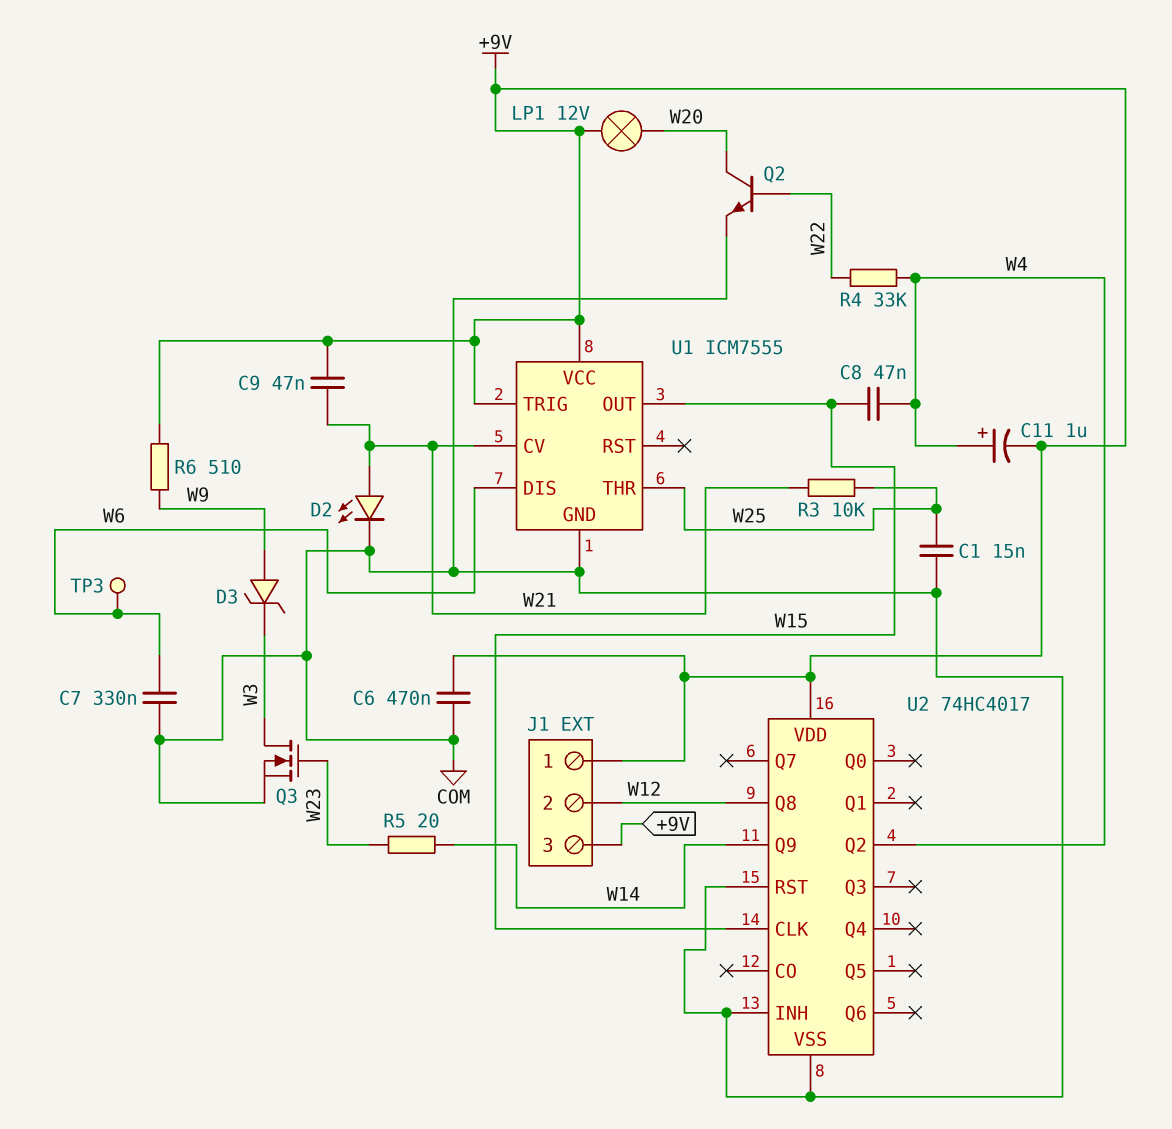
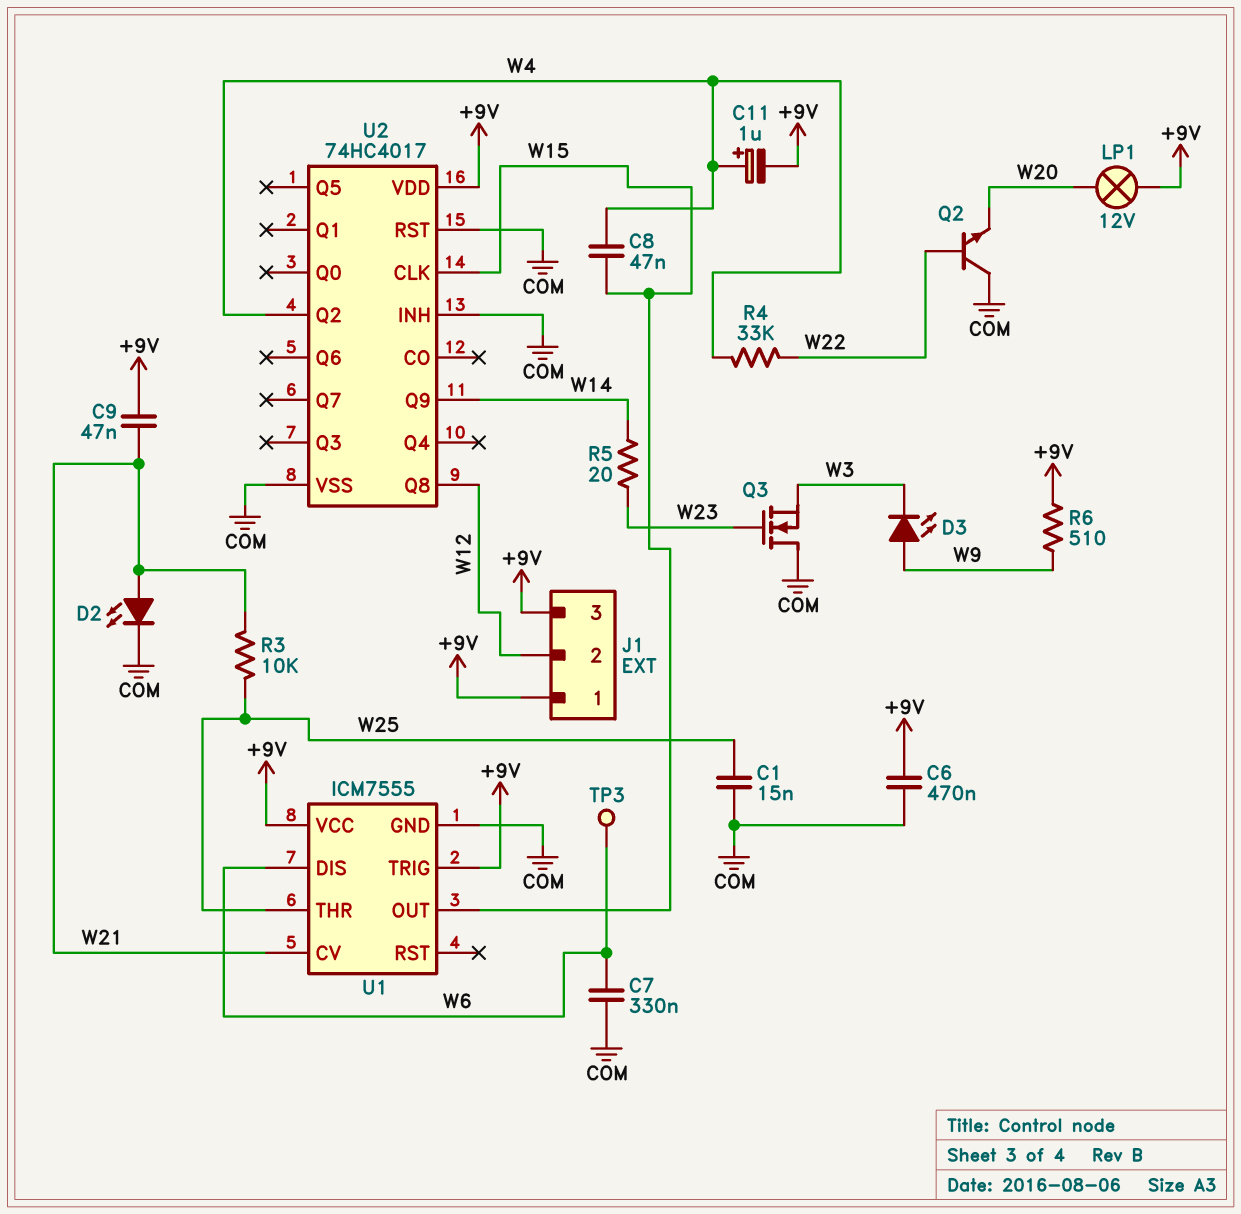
D3: zener (A W9, K W3) -> LED (A W9, K W3)
Q2: NPN (B W22, C W20, E COM) -> NPN (B W22, C COM, E W20)
Q3: NMOS (G W23, D W3, S COM) -> NMOS (G W23, D COM, S W3)

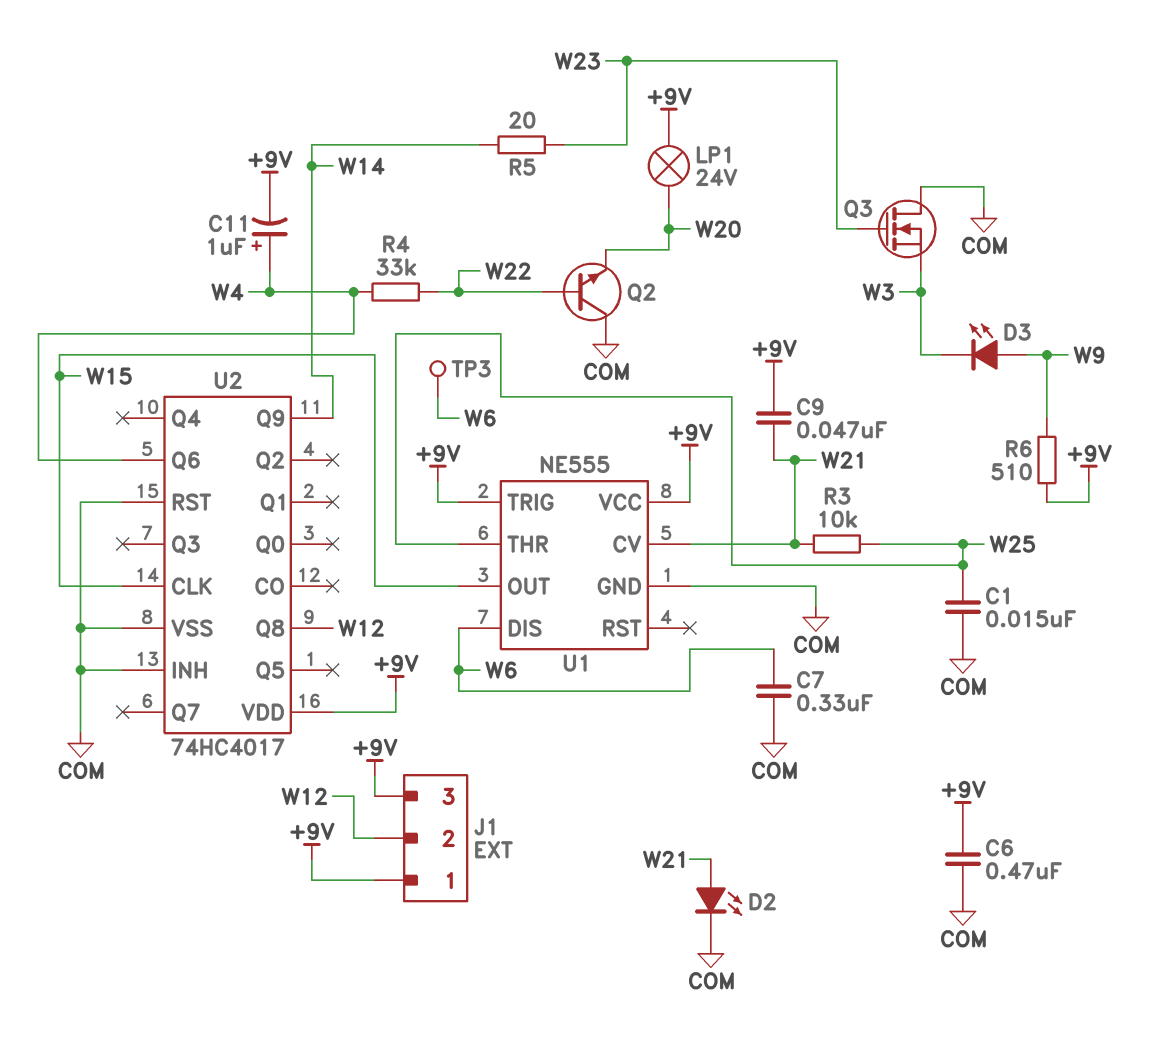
C8: 47nF (W4, W15) -> none
LP1: lamp 12V (+9V, W20) -> lamp 24V (+9V, W20)
U1: ICM7555 -> NE555
U2 pin Q2: W4 -> none
U2 pin Q6: none -> W4

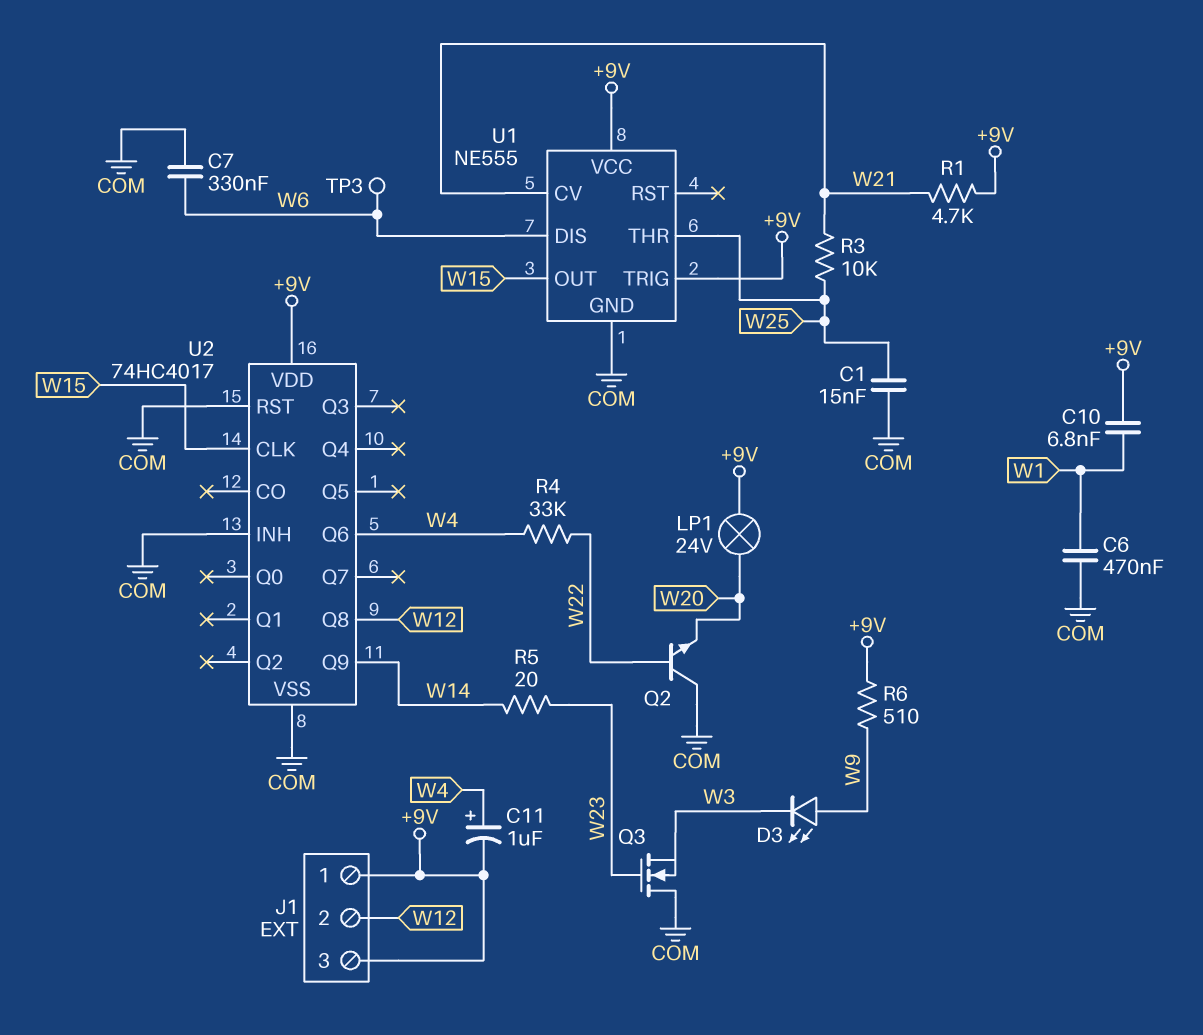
C6: 470nF (+9V, COM) -> 470nF (COM, W1)
C9: 47nF (+9V, W21) -> none
C10: none -> 6.8nF (+9V, W1)
D2: LED (A W21, K COM) -> none
R1: none -> 4.7k (+9V, W21)

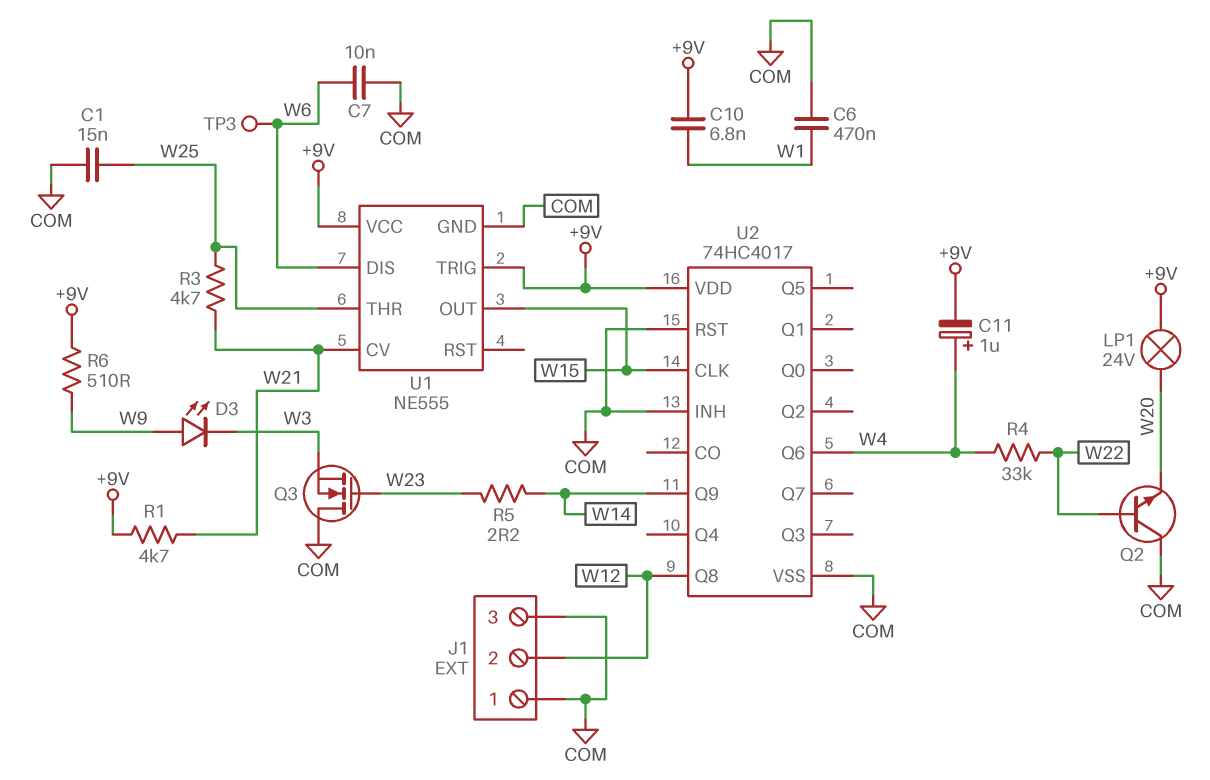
C7: 330nF (COM, W6) -> 10nF (COM, W6)
J1 pin 1: +9V -> COM
J1 pin 3: +9V -> COM
R3: 10k (W21, W25) -> 4.7k (W21, W25)
R5: 20 (W14, W23) -> 2.2 (W14, W23)

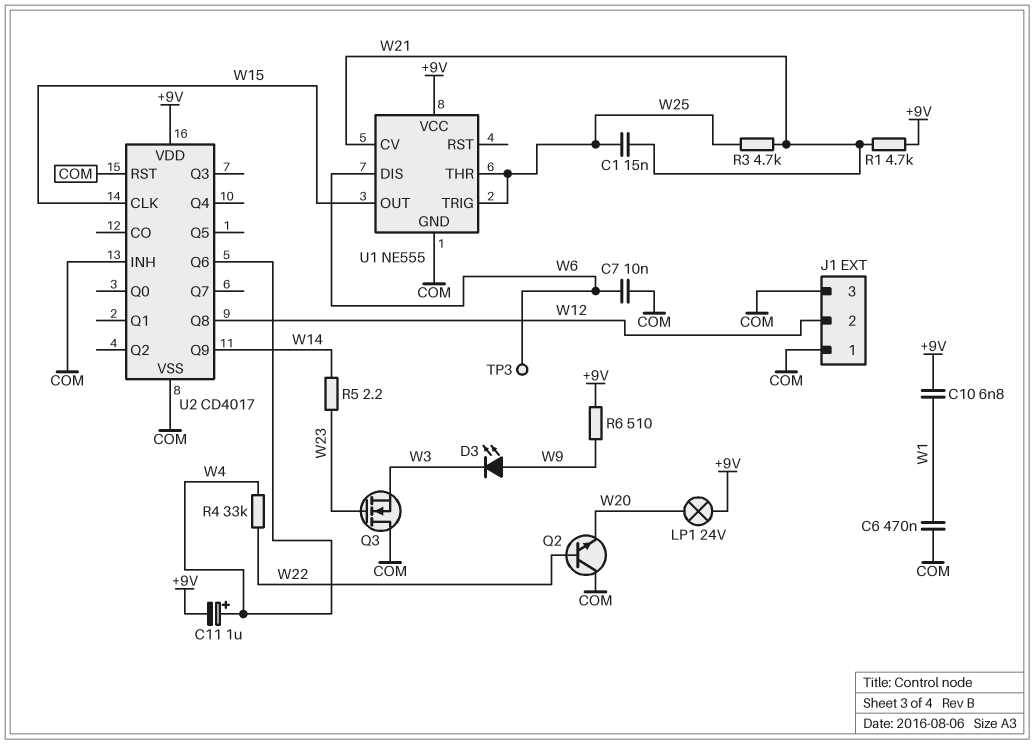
C1: 15nF (COM, W25) -> 15nF (W21, W25)
U1 pin TRIG: +9V -> W25
U2: 74HC4017 -> CD4017

